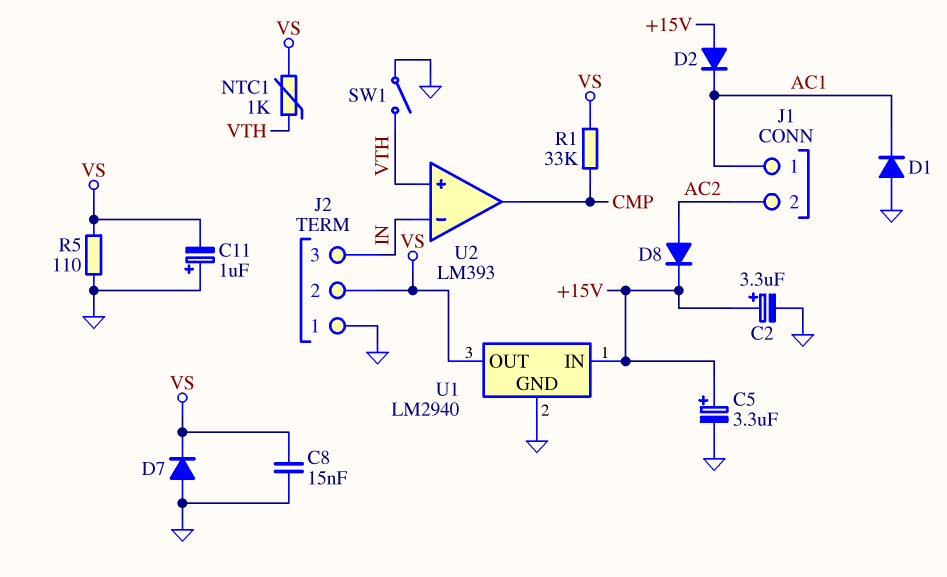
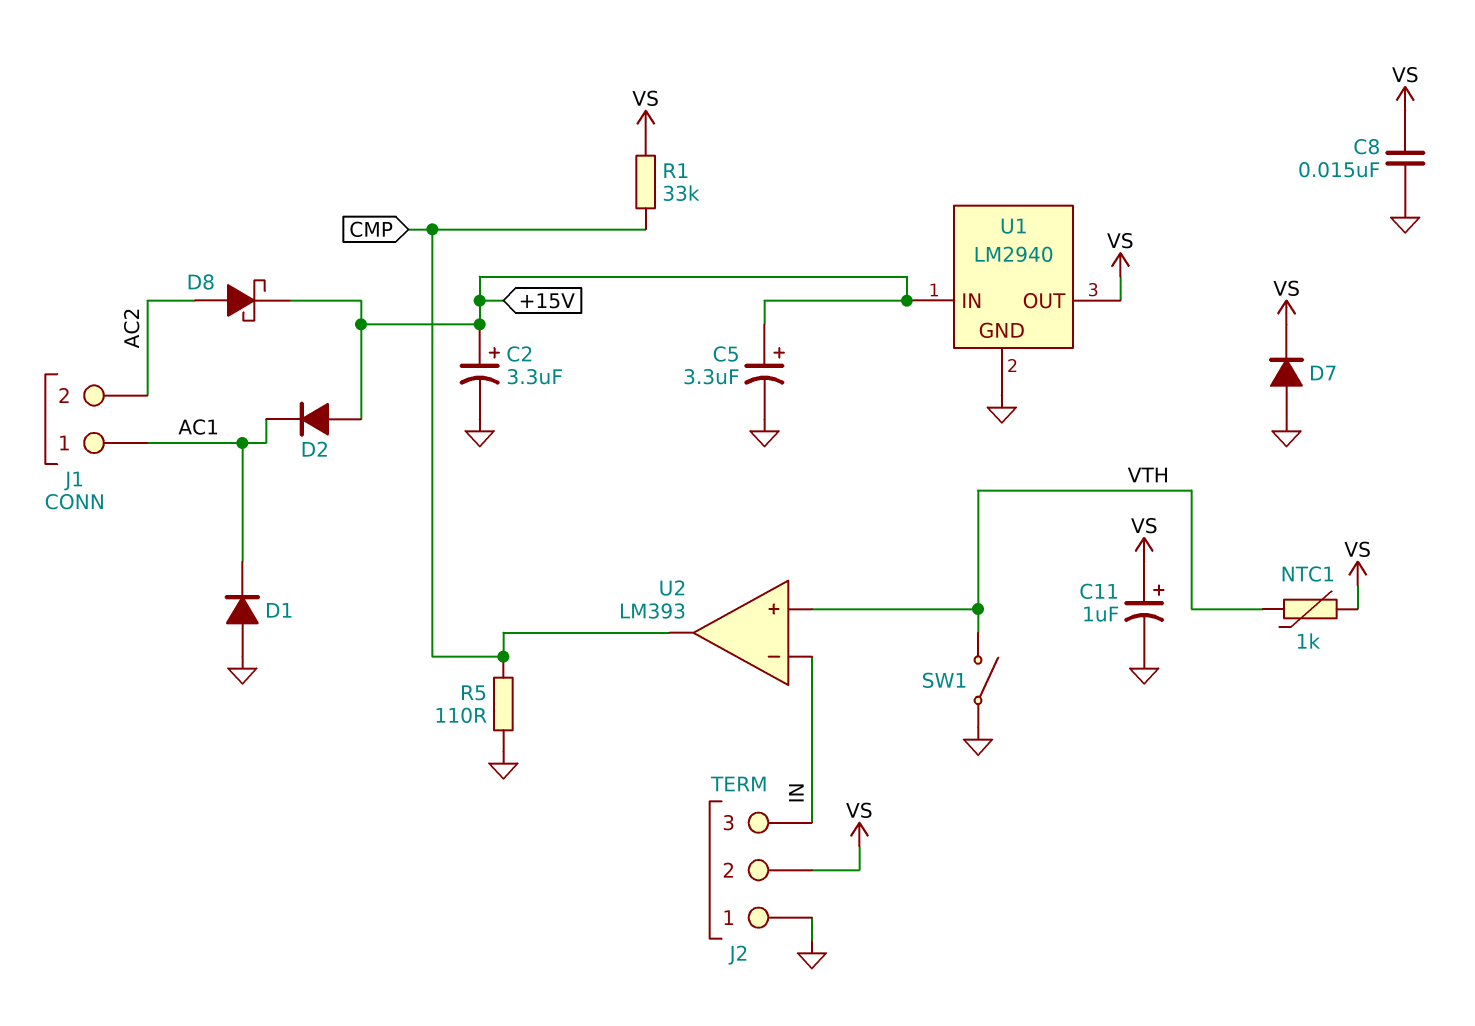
C11: 1uF (plus GND, minus VS) -> 1uF (plus VS, minus GND)
D8: diode (A AC2, K +15V) -> schottky (A AC2, K +15V)
R5: 110 (GND, VS) -> 110 (CMP, GND)

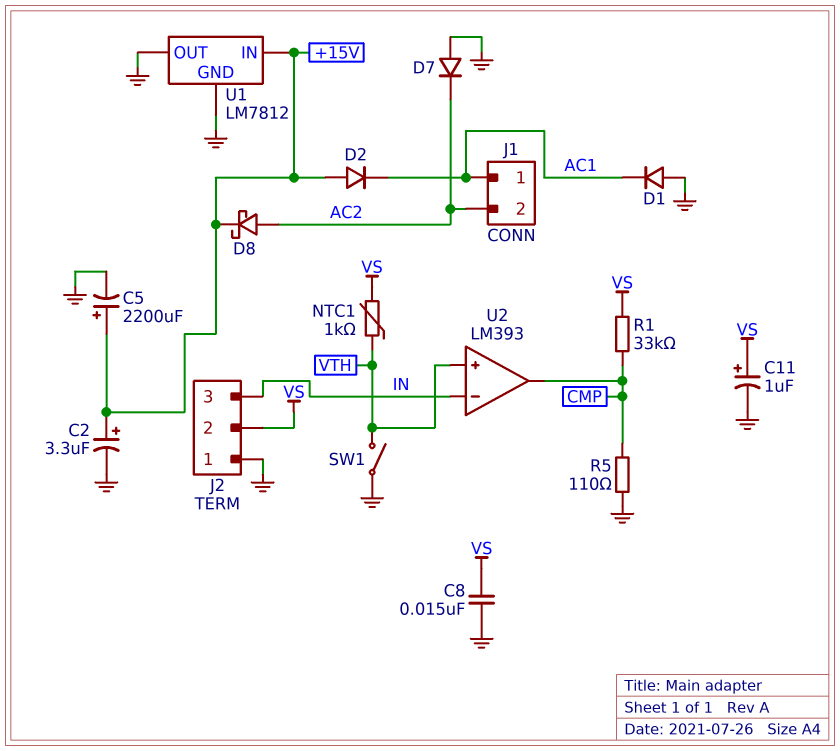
C5: 3.3uF (plus +15V, minus GND) -> 2200uF (plus +15V, minus GND)
D7: diode (A GND, K VS) -> diode (A GND, K AC2)
U1: LM2940 -> LM7812
U1 pin OUT: VS -> GND

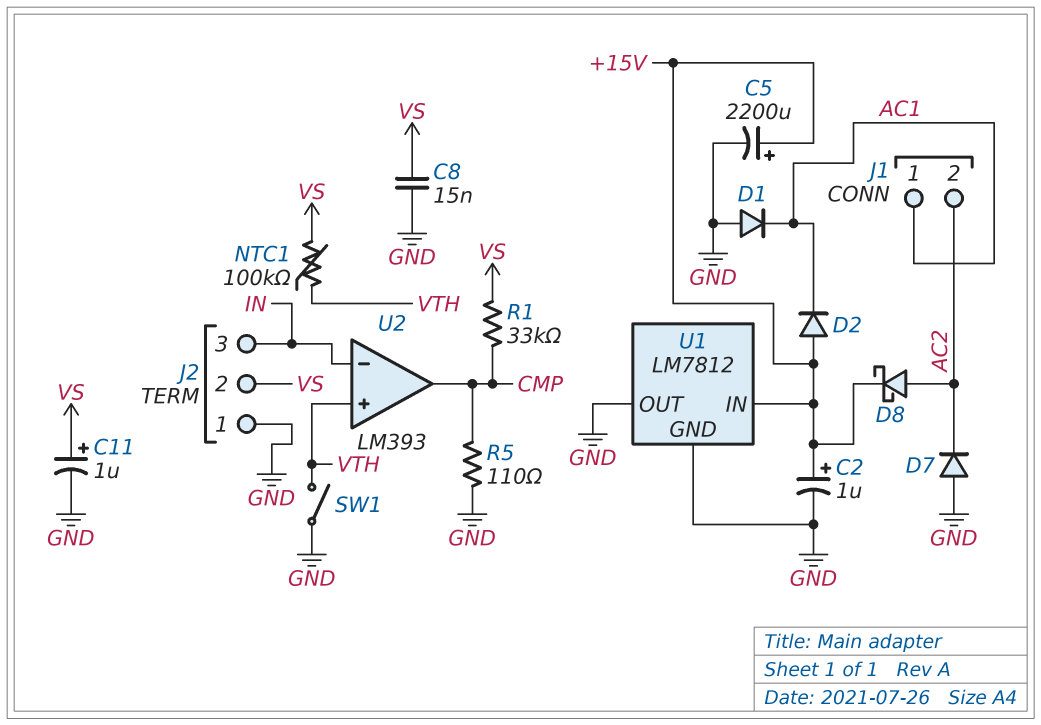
C2: 3.3uF (plus +15V, minus GND) -> 1uF (plus +15V, minus GND)
NTC1: 1k (VS, VTH) -> 100k (VS, VTH)

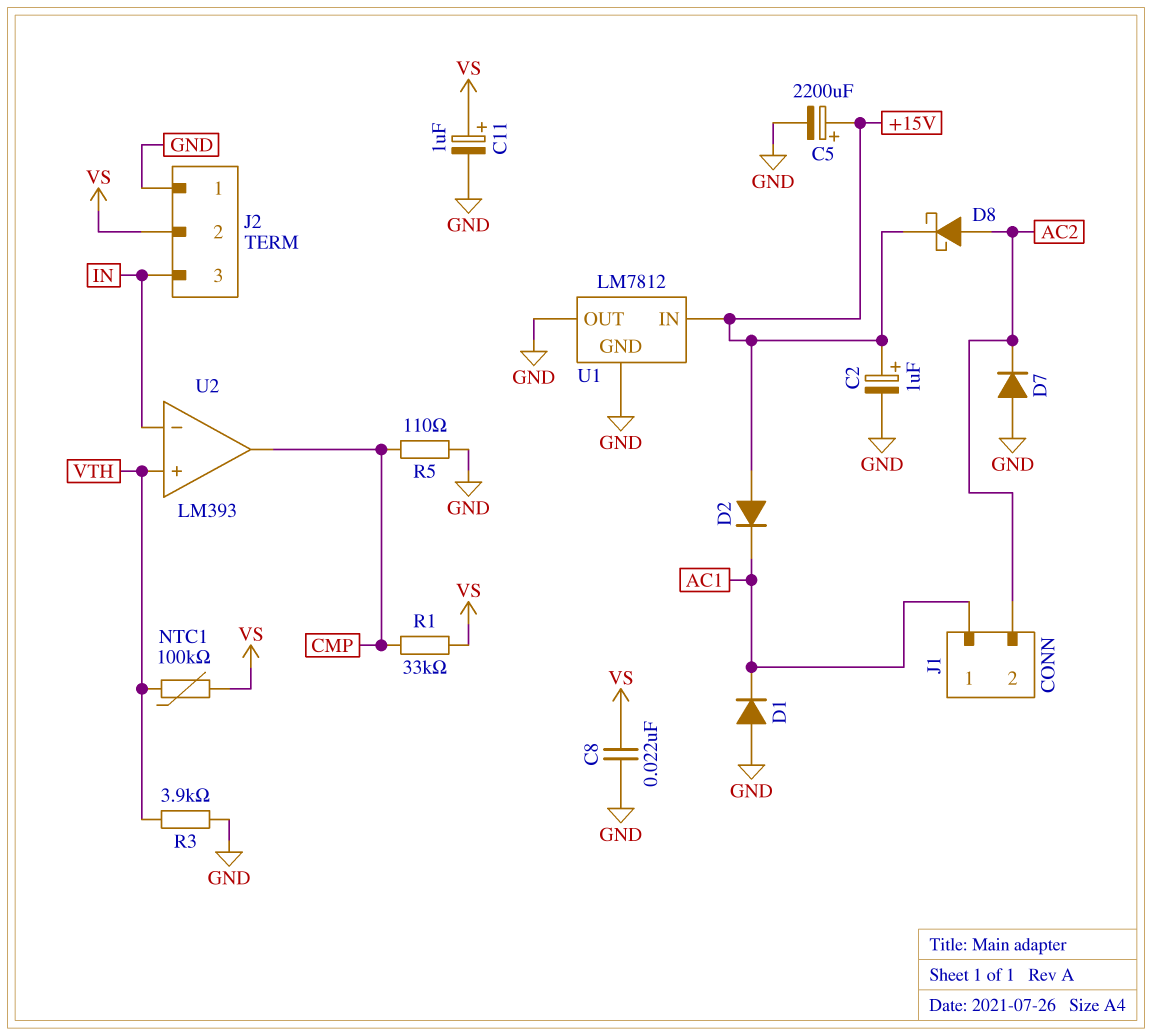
C8: 15nF (GND, VS) -> 22nF (GND, VS)
R3: none -> 3.9k (GND, VTH)
SW1: switch (GND, VTH) -> none

